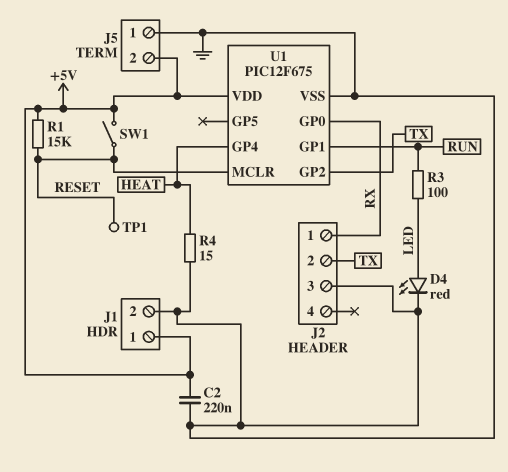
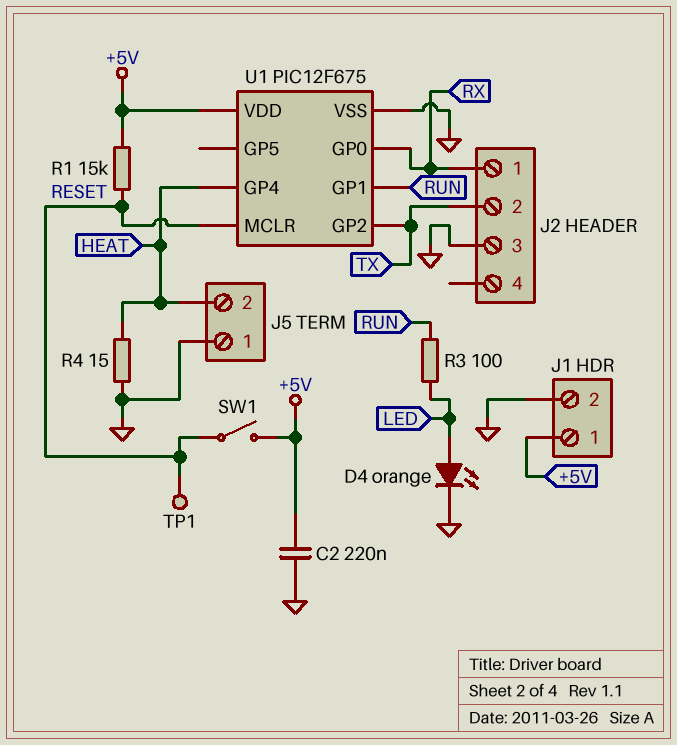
D4: LED red (A LED, K GND) -> LED orange (A LED, K GND)
J5 pin 2: +5V -> HEAT

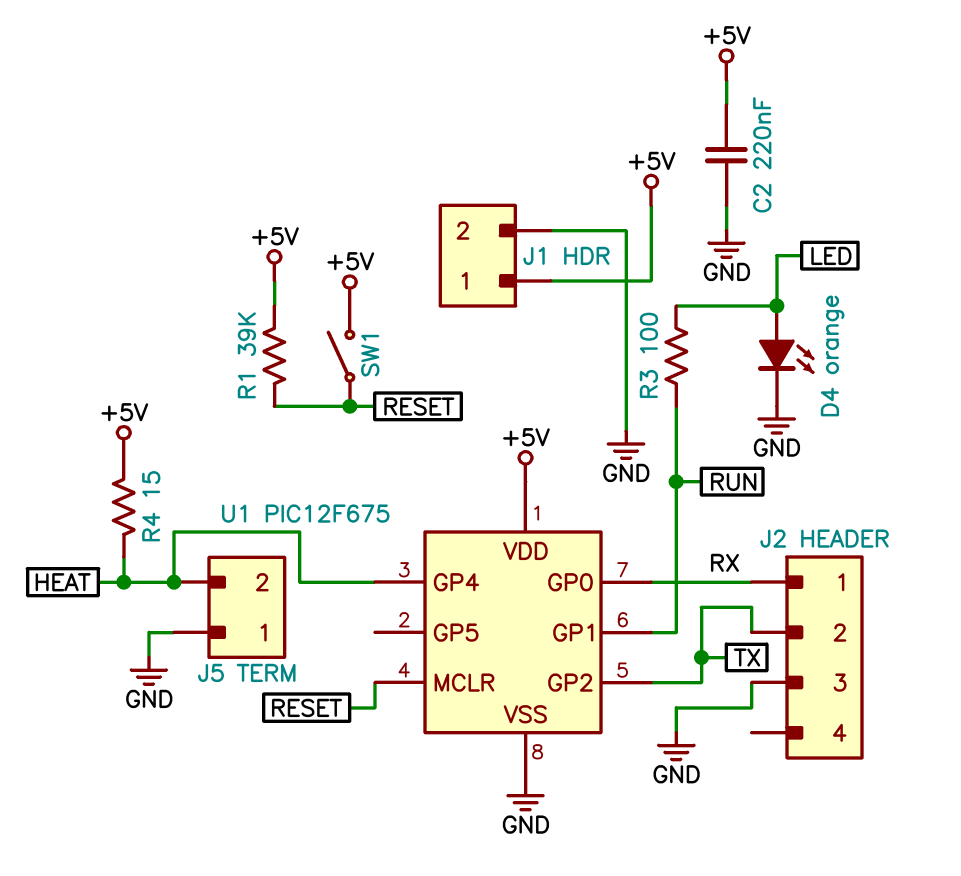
R1: 15k (+5V, RESET) -> 39k (+5V, RESET)
R4: 15 (GND, HEAT) -> 15 (+5V, HEAT)
TP1: test point (RESET) -> none

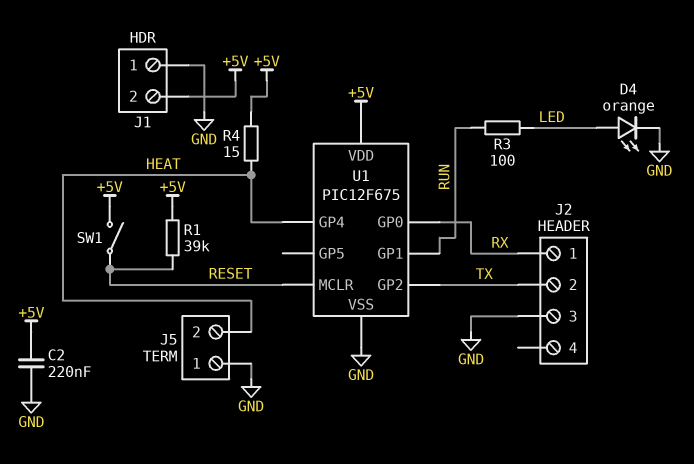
J1 pin 1: +5V -> GND
J1 pin 2: GND -> +5V

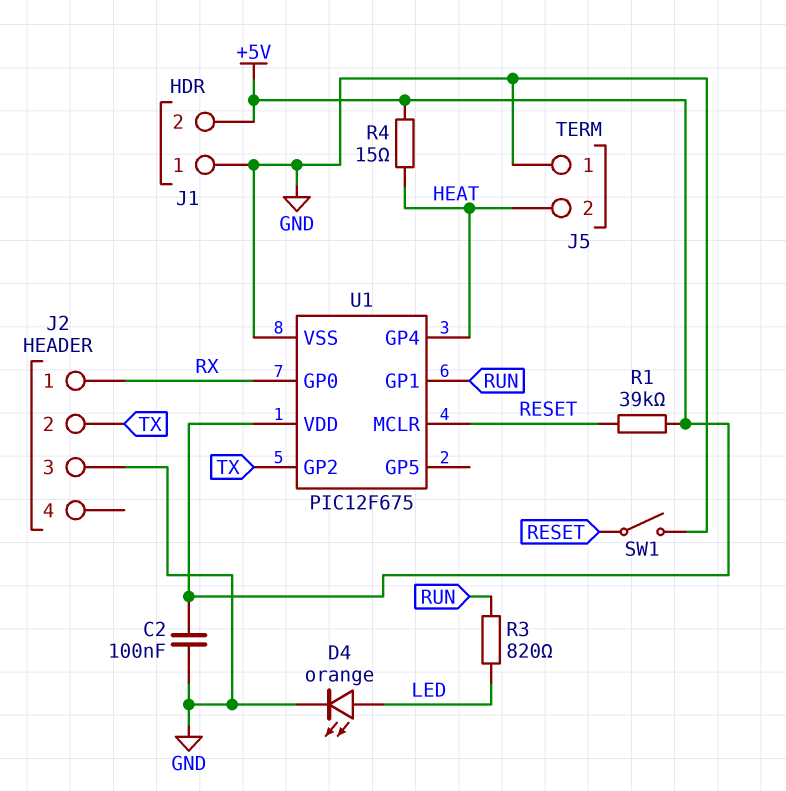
C2: 220nF (+5V, GND) -> 100nF (+5V, GND)
R3: 100 (LED, RUN) -> 820 (LED, RUN)
SW1: switch (+5V, RESET) -> switch (GND, RESET)

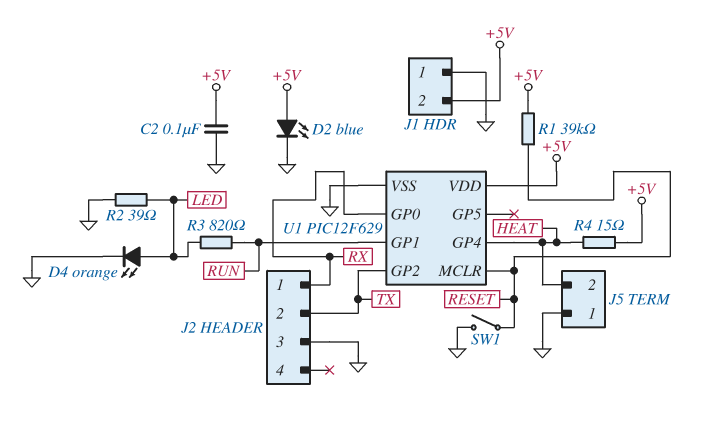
D2: none -> LED blue (A +5V, K GND)
R2: none -> 39 (GND, LED)
U1: PIC12F675 -> PIC12F629

